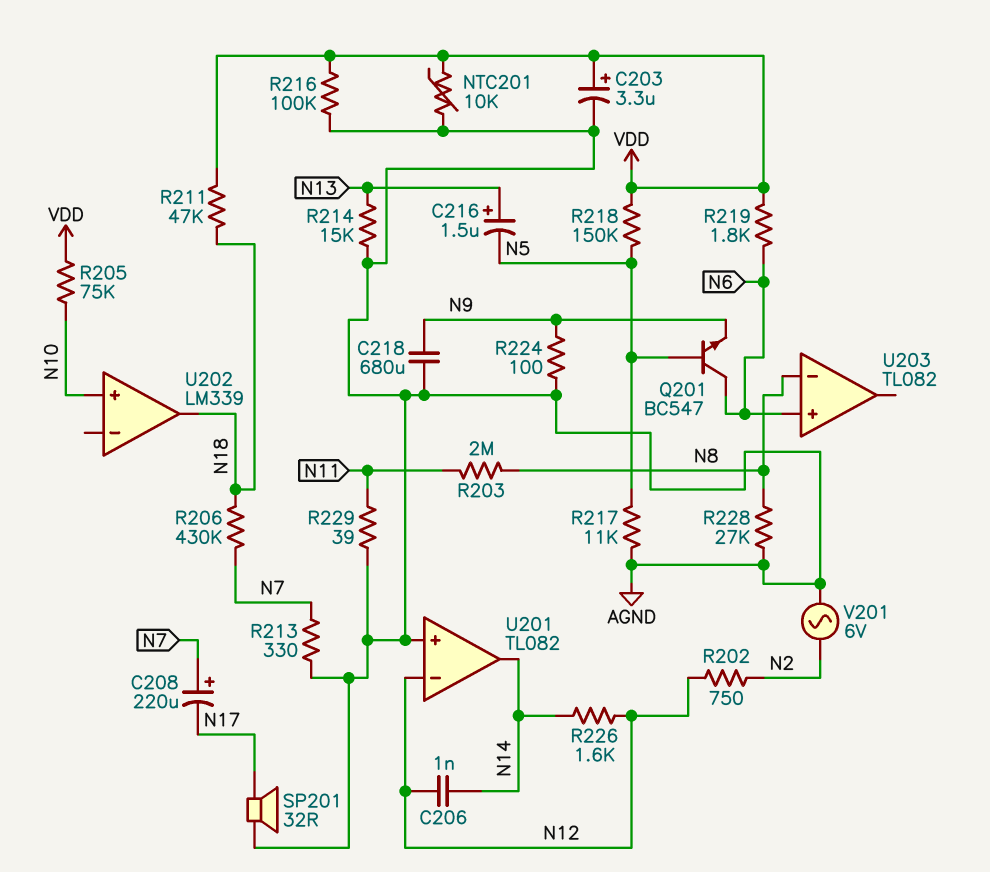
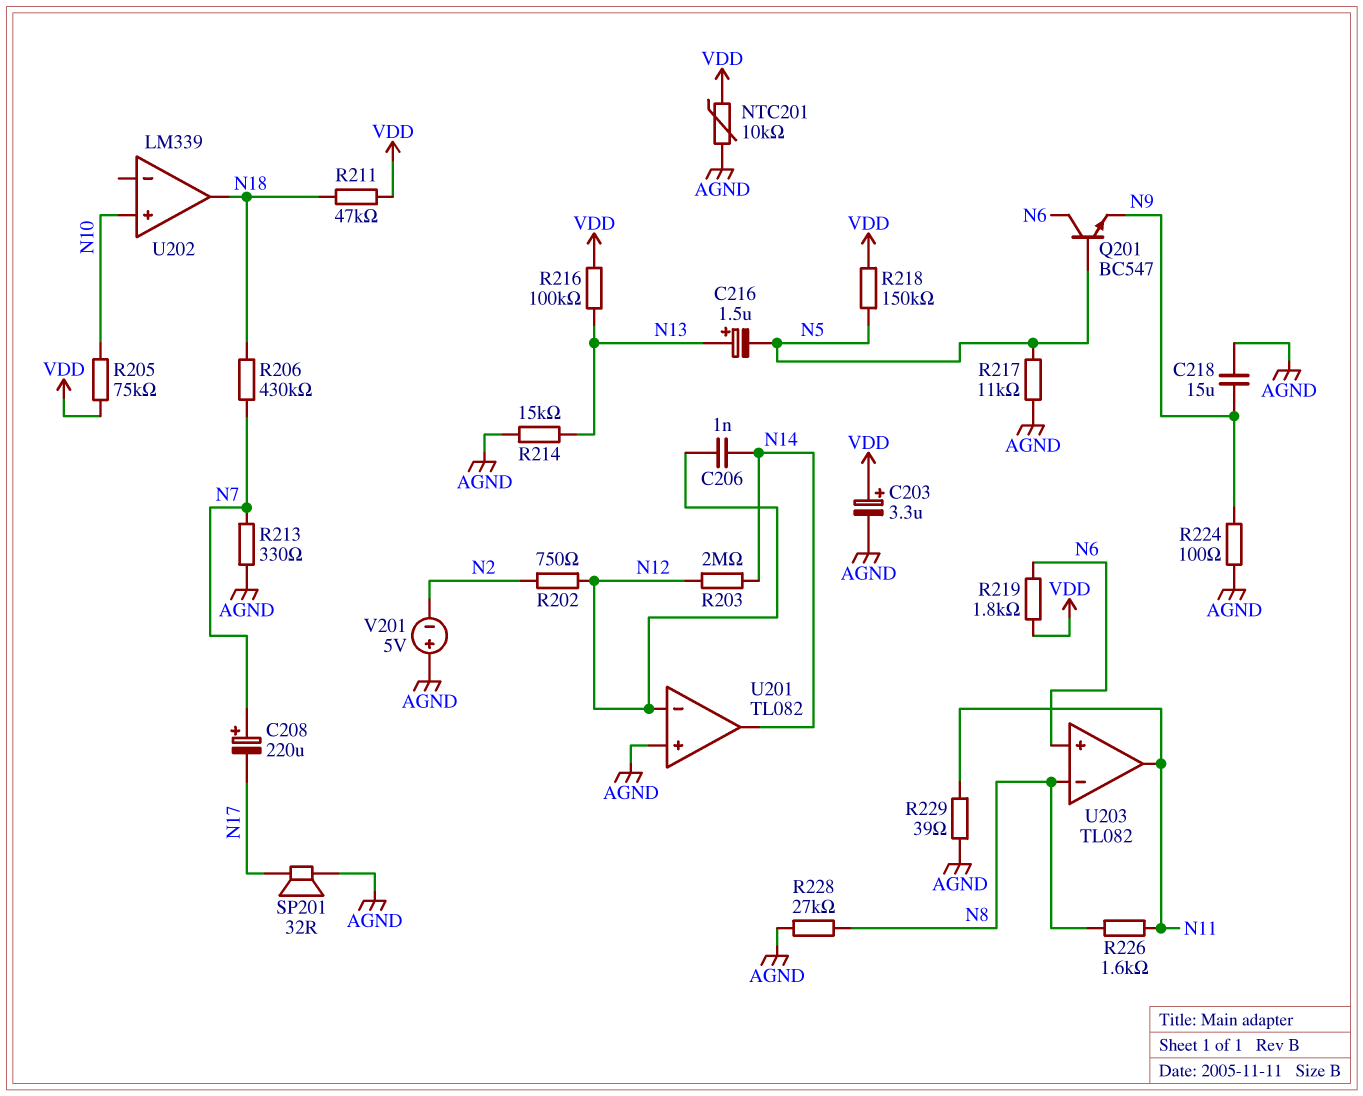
C218: 680uF (AGND, N9) -> 15uF (AGND, N9)
R203: 2M (N8, N11) -> 2M (N12, N14)
R216: 100k (AGND, VDD) -> 100k (N13, VDD)
R226: 1.6k (N12, N14) -> 1.6k (N8, N11)
U203 pin out: none -> N11
V201: AC 6V (AGND, N2) -> 5V (plus AGND, minus N2)

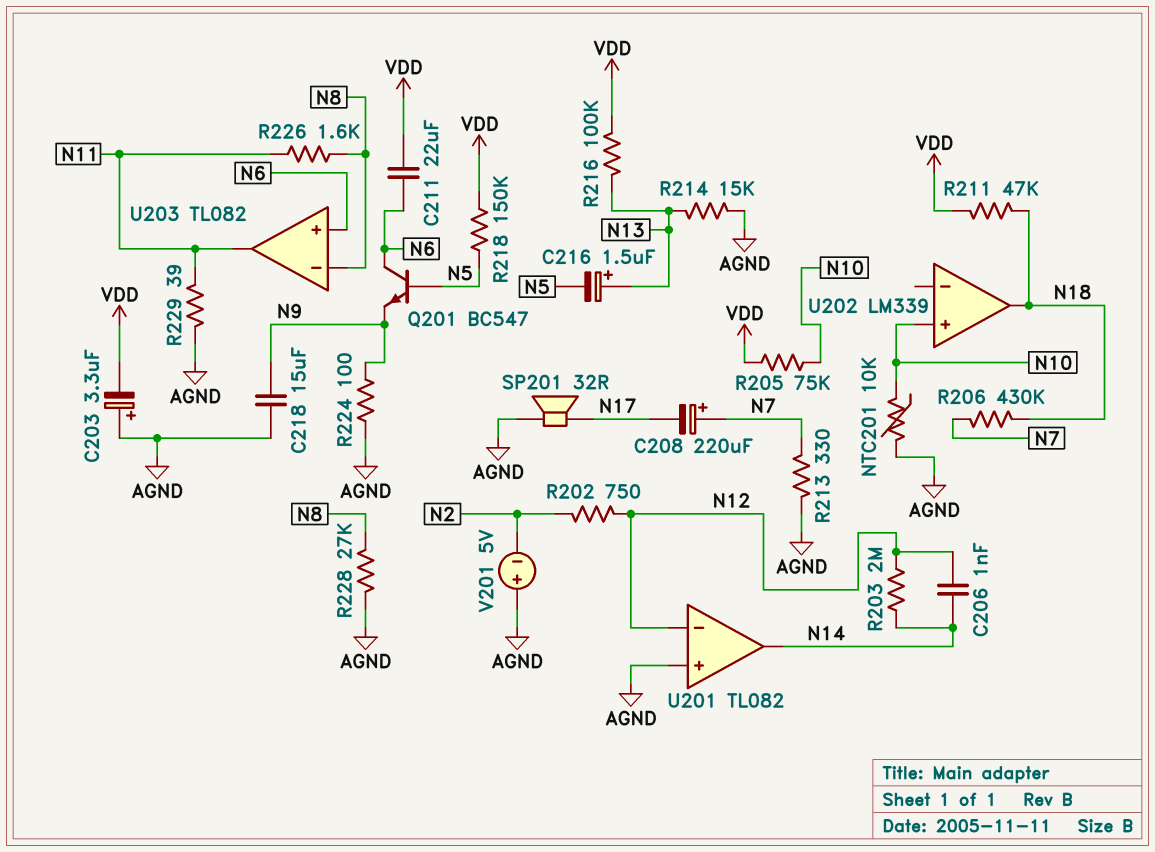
C203: 3.3uF (plus VDD, minus AGND) -> 3.3uF (plus AGND, minus VDD)
C211: none -> 22uF (N6, VDD)
NTC201: 10k (AGND, VDD) -> 10k (AGND, N10)
R217: 11k (AGND, N5) -> none
R219: 1.8k (N6, VDD) -> none

